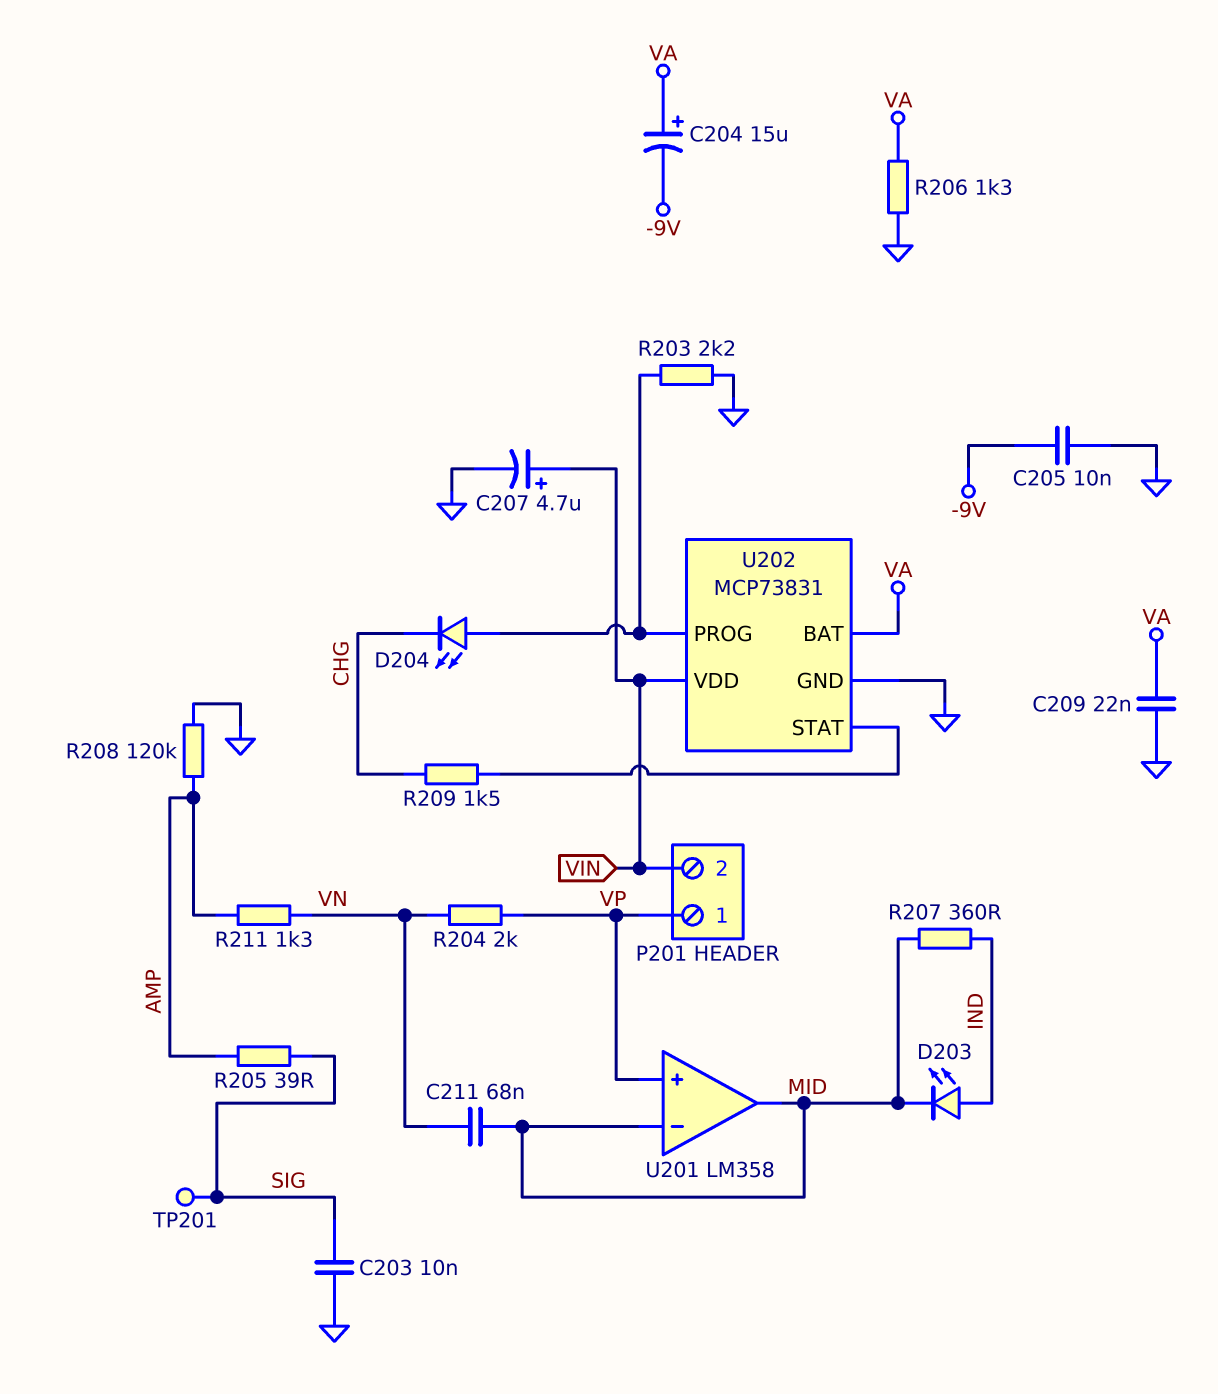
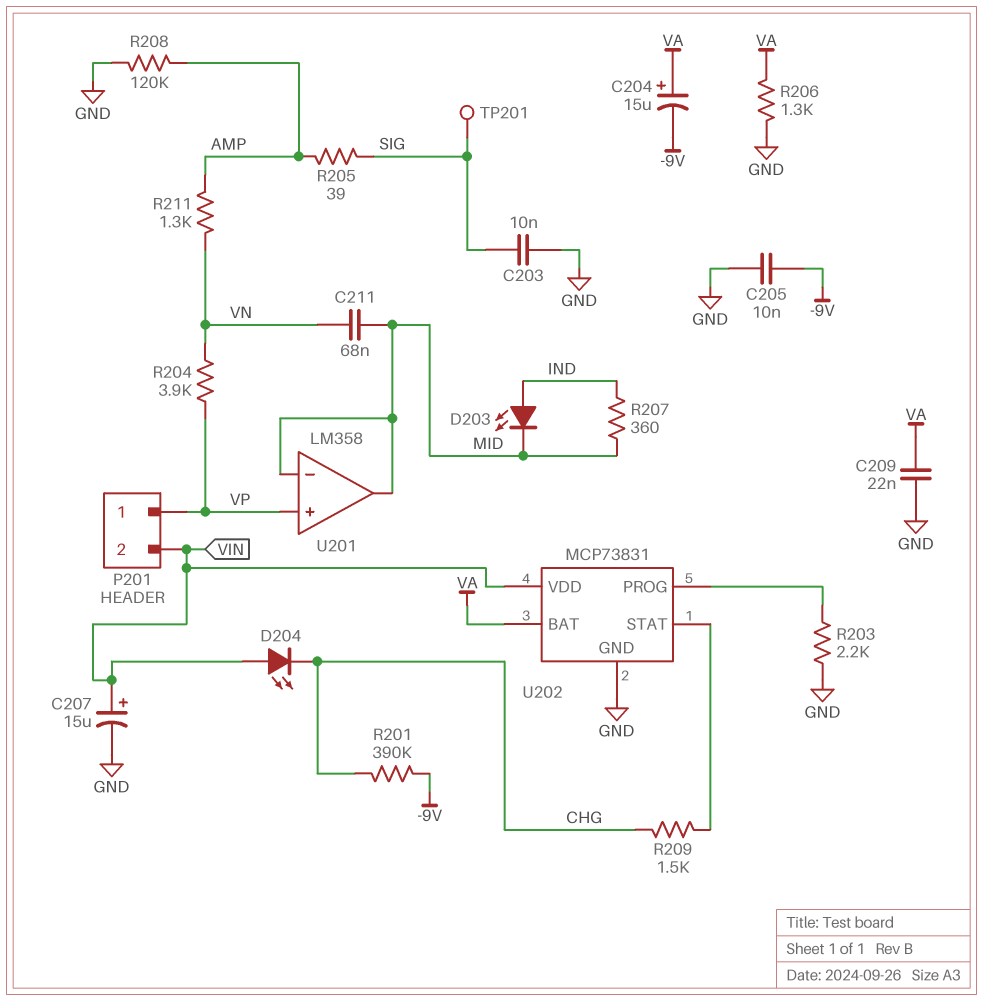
C207: 4.7uF (plus VIN, minus GND) -> 15uF (plus VIN, minus GND)
D204: LED (A U202/PROG, K CHG) -> LED (A VIN, K CHG)
R201: none -> 390k (-9V, CHG)
R204: 2k (VN, VP) -> 3.9k (VN, VP)

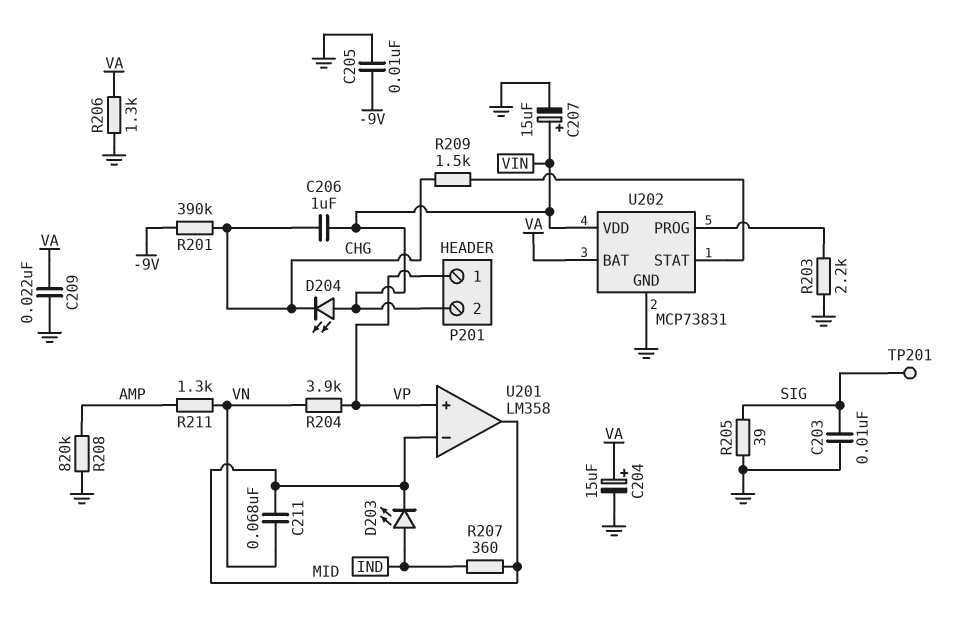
C204: 15uF (plus VA, minus -9V) -> 15uF (plus VA, minus GND)
C206: none -> 1uF (CHG, VIN)
R205: 39 (AMP, SIG) -> 39 (GND, SIG)
R208: 120k (AMP, GND) -> 820k (AMP, GND)

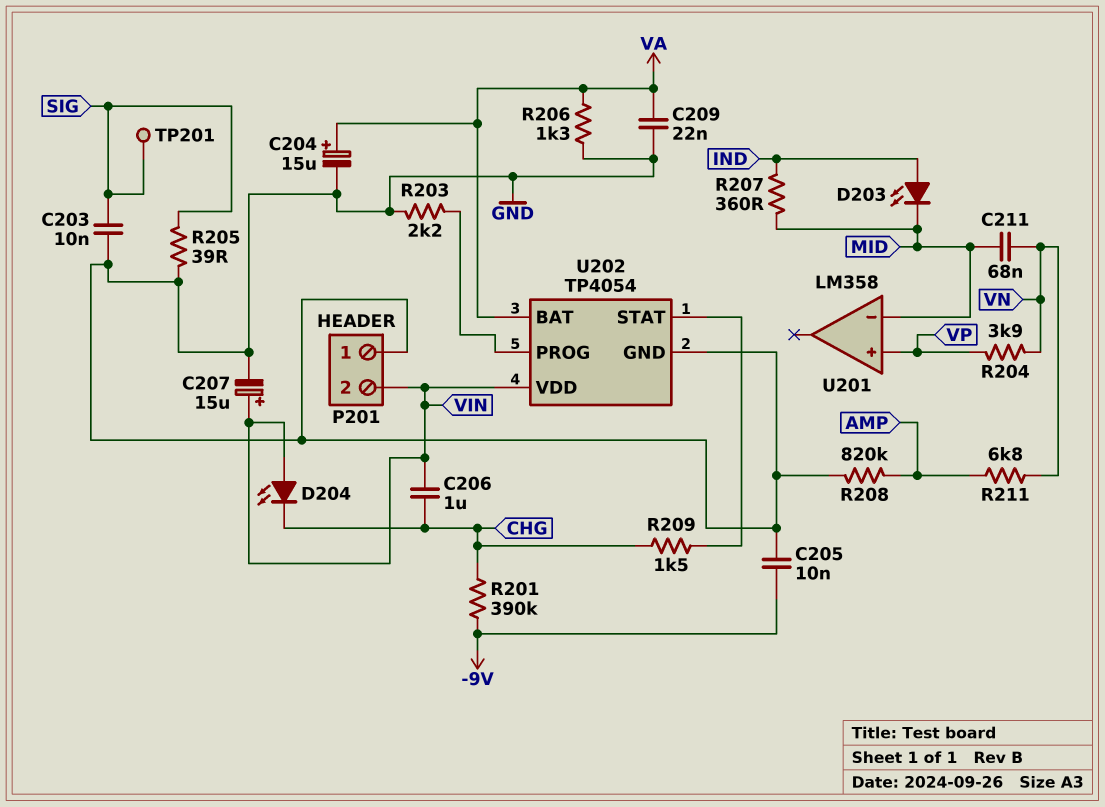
P201 pin 1: VP -> GND
R211: 1.3k (AMP, VN) -> 6.8k (AMP, VN)
U201 pin out: MID -> none
U202: MCP73831 -> TP4054

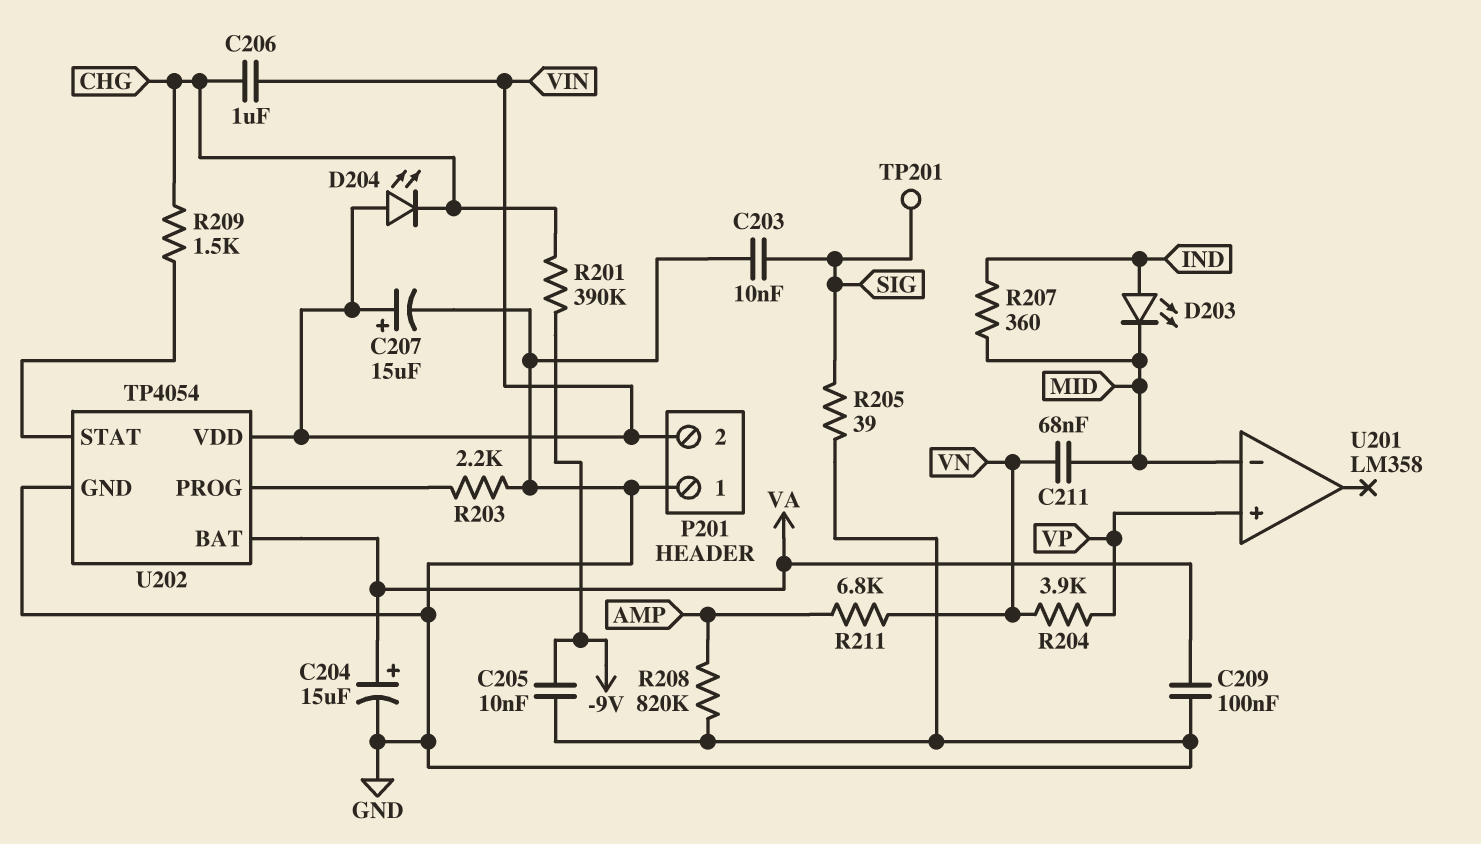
C209: 22nF (GND, VA) -> 100nF (GND, VA)
R206: 1.3k (GND, VA) -> none

